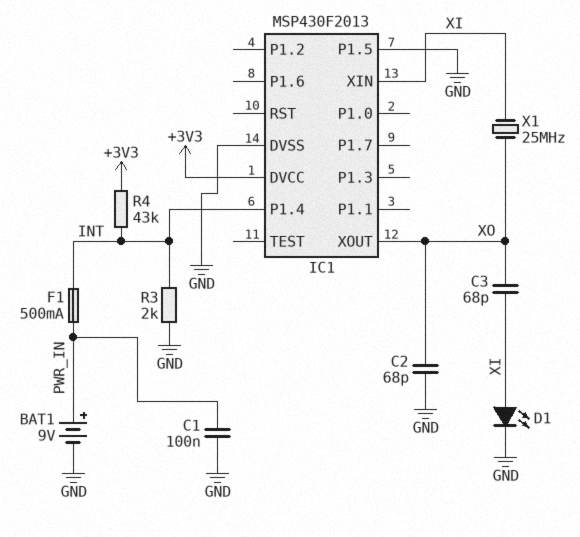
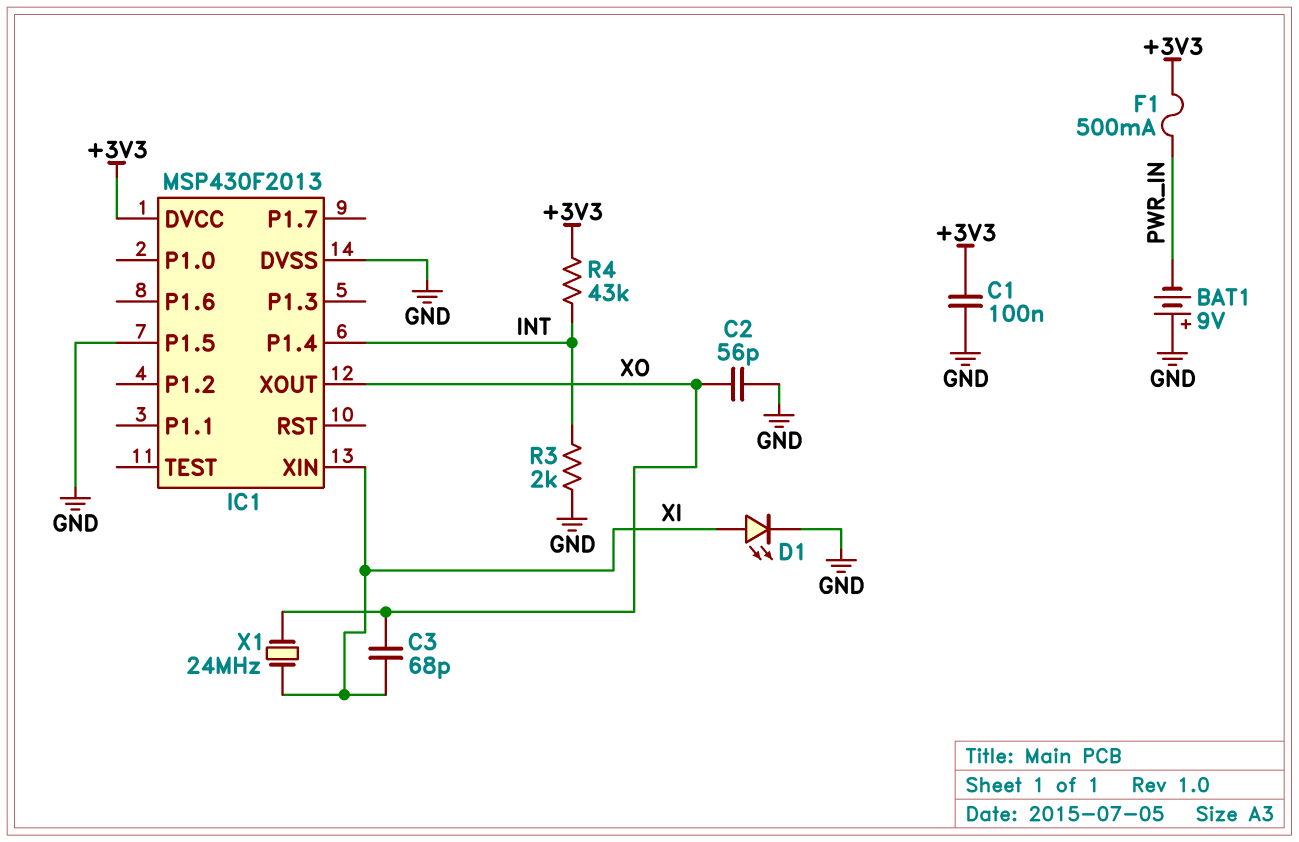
BAT1: 9V (plus PWR_IN, minus GND) -> 9V (plus GND, minus PWR_IN)
C1: 100nF (GND, PWR_IN) -> 100nF (+3V3, GND)
C2: 68pF (GND, XO) -> 56pF (GND, XO)
F1: 500mA (INT, PWR_IN) -> 500mA (+3V3, PWR_IN)
X1: 25MHz (XI, XO) -> 24MHz (XI, XO)

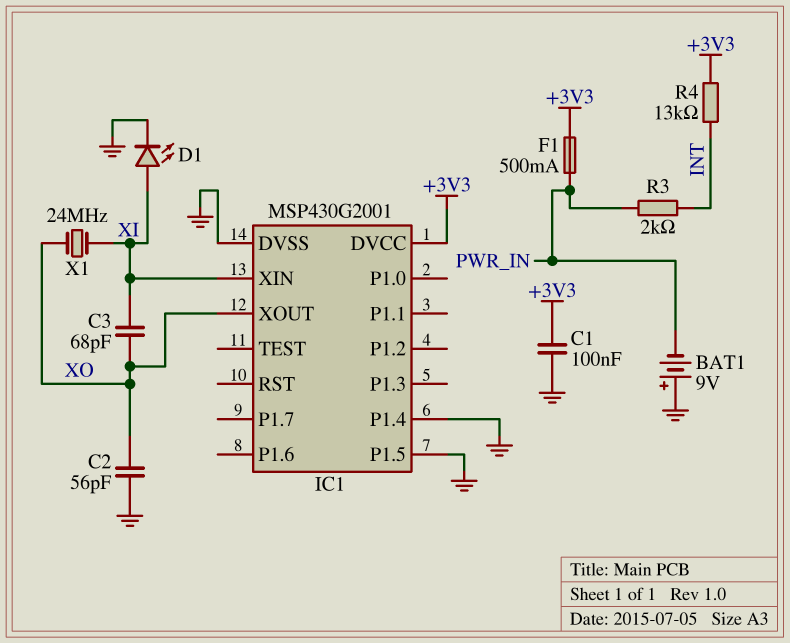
IC1: MSP430F2013 -> MSP430G2001
IC1 pin P1.4: INT -> GND
R3: 2k (GND, INT) -> 2k (INT, PWR_IN)
R4: 43k (+3V3, INT) -> 13k (+3V3, INT)

